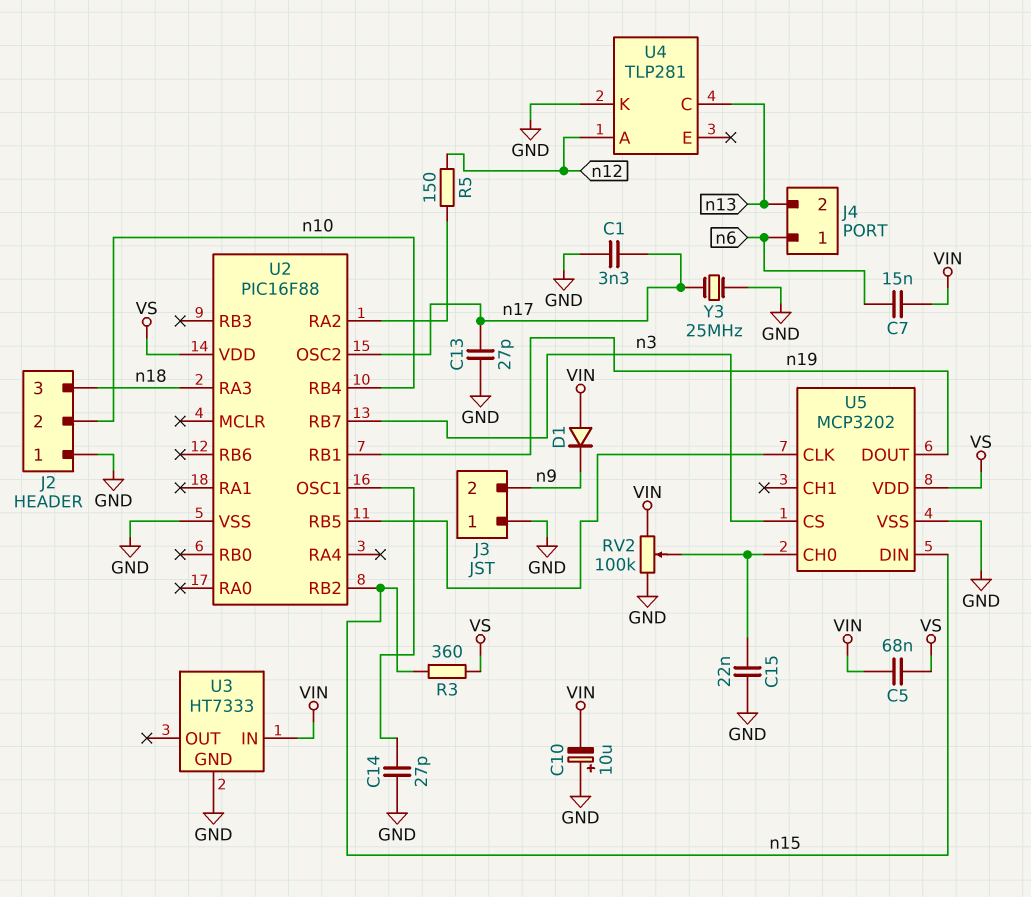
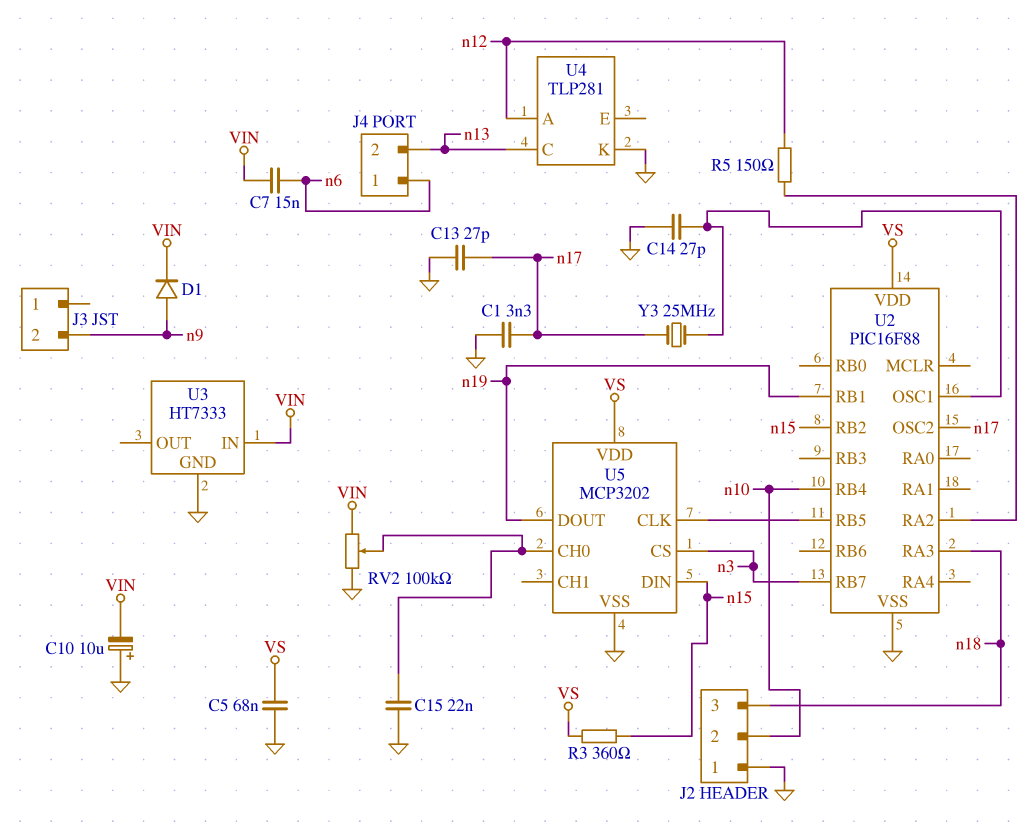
C5: 68nF (VIN, VS) -> 68nF (GND, VS)
D1: diode (A VIN, K n9) -> diode (A n9, K VIN)
J3 pin 1: GND -> none
Y3: 25MHz (GND, n17) -> 25MHz (U2/OSC1, n17)

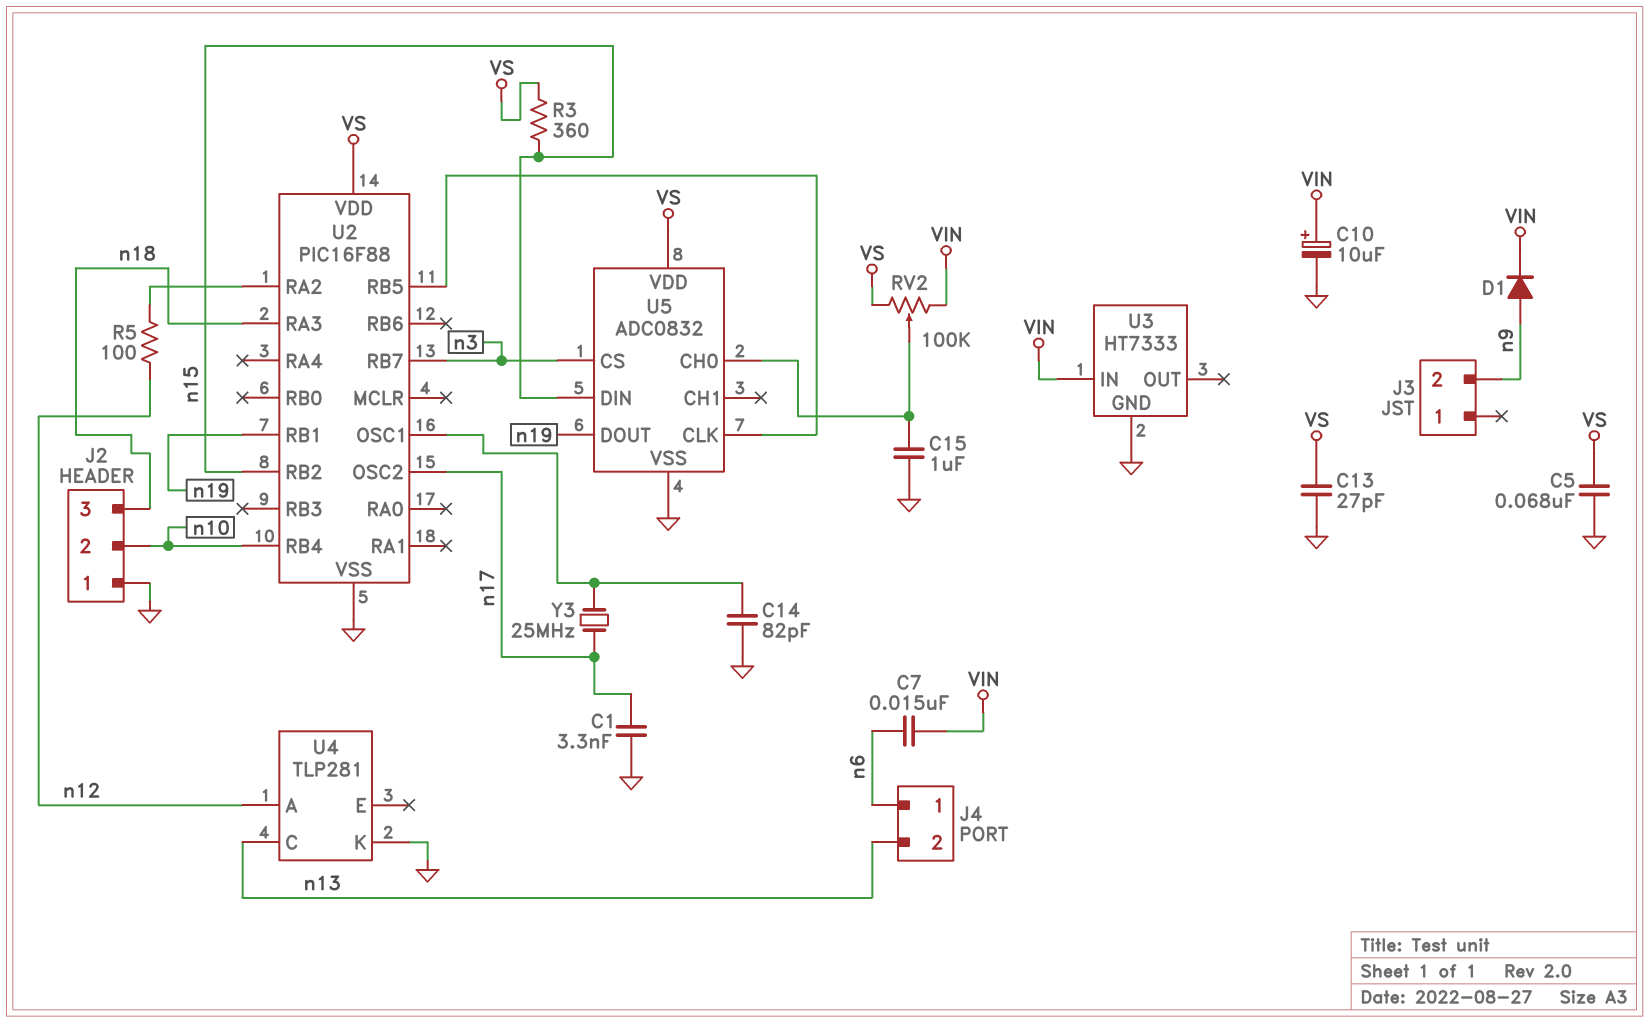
C10: 10uF (plus GND, minus VIN) -> 10uF (plus VIN, minus GND)
C13: 27pF (GND, n17) -> 27pF (GND, VS)
C14: 27pF (GND, U2/OSC1) -> 82pF (GND, U2/OSC1)
C15: 22nF (GND, U5/CH0) -> 1uF (GND, U5/CH0)
R5: 150 (U2/RA2, n12) -> 100 (U2/RA2, n12)
RV2: 100k (GND, VIN, wiper U5/CH0) -> 100k (VIN, VS, wiper U5/CH0)
U5: MCP3202 -> ADC0832

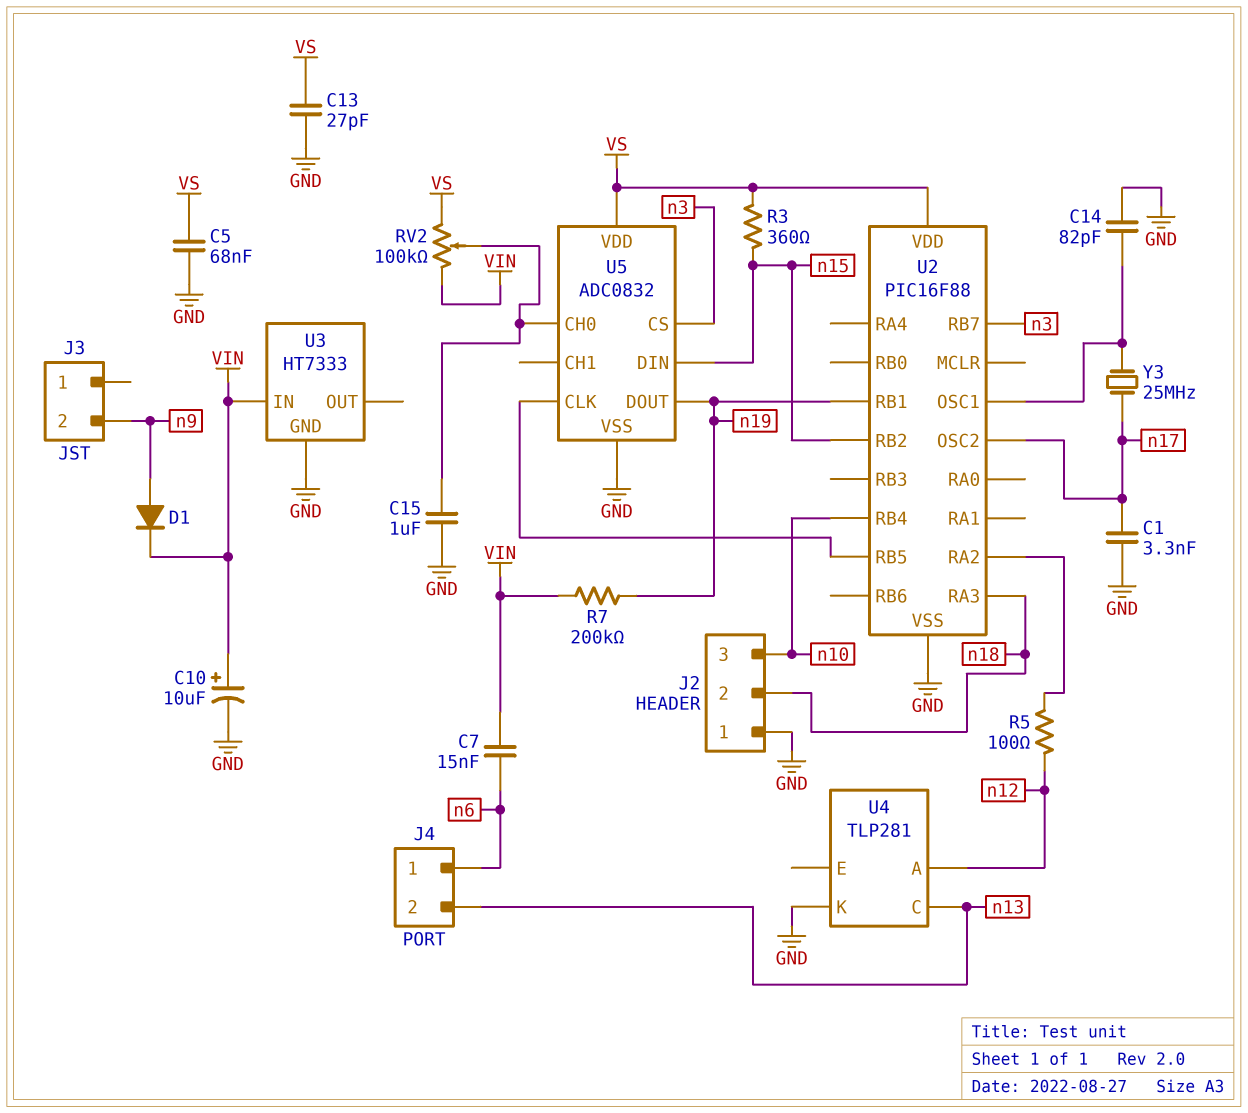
J2 pin 2: n10 -> n18
J2 pin 3: n18 -> n10
R7: none -> 200k (VIN, n19)

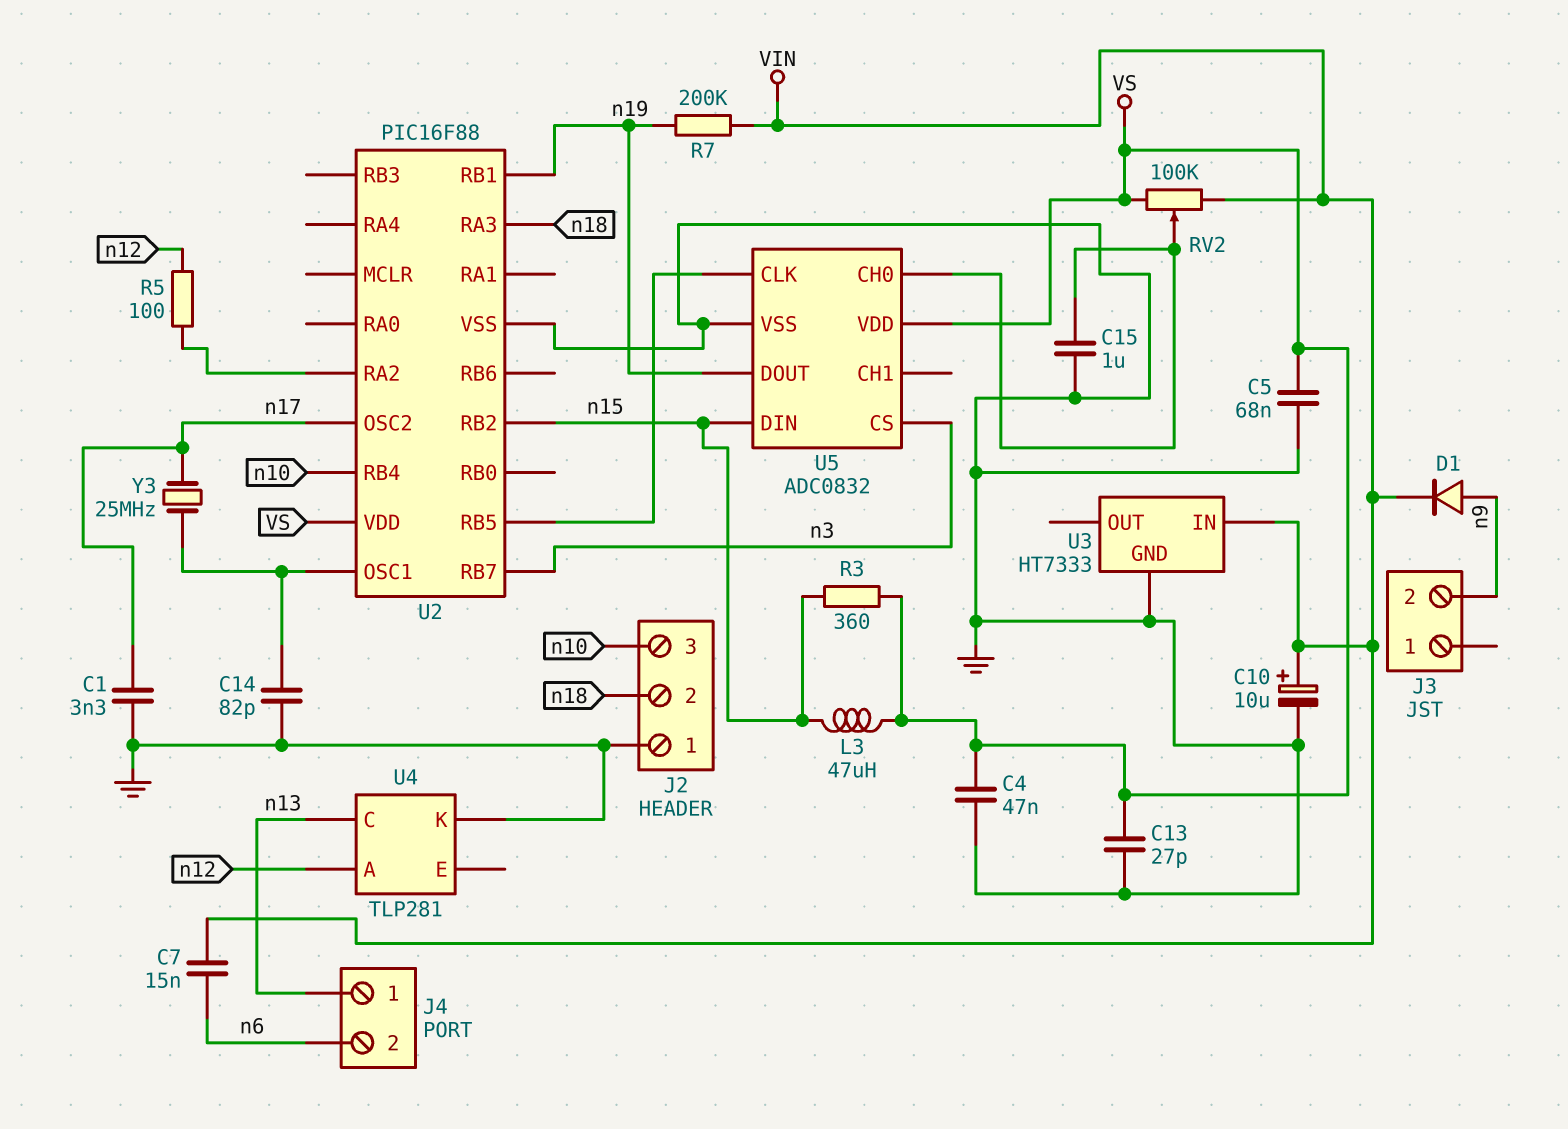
C4: none -> 47nF (GND, VS)
J4 pin 1: n6 -> n13
J4 pin 2: n13 -> n6
L3: none -> 47uH (VS, n15)

